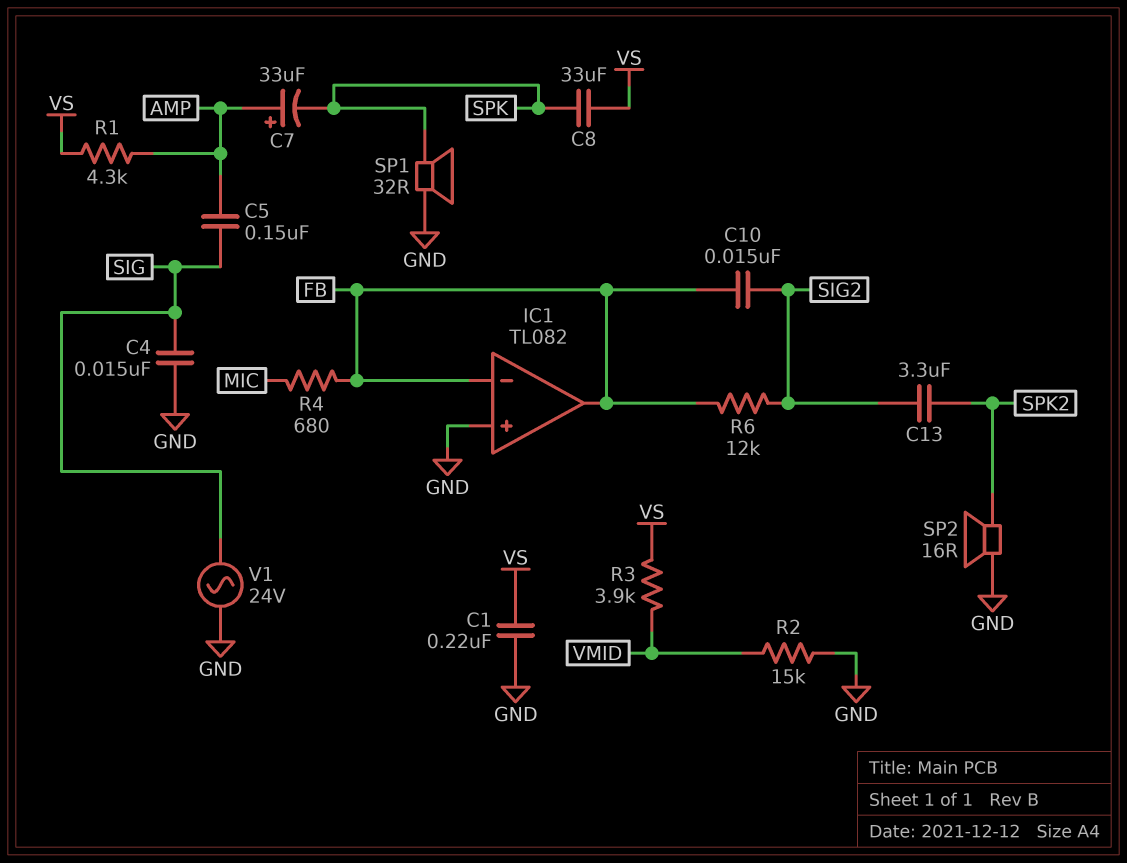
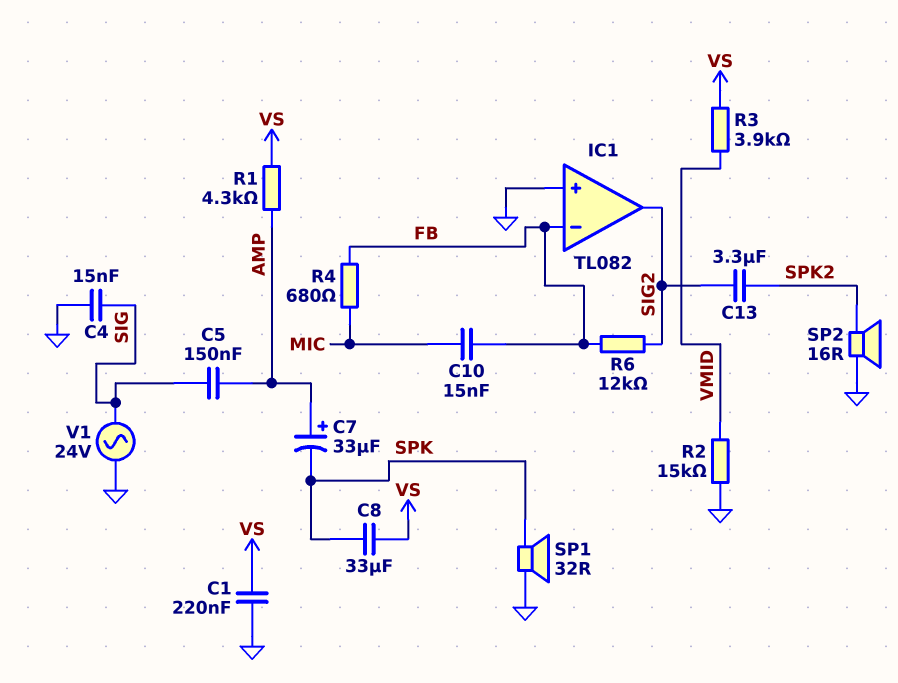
C10: 15nF (FB, SIG2) -> 15nF (FB, MIC)
IC1 pin out: FB -> SIG2

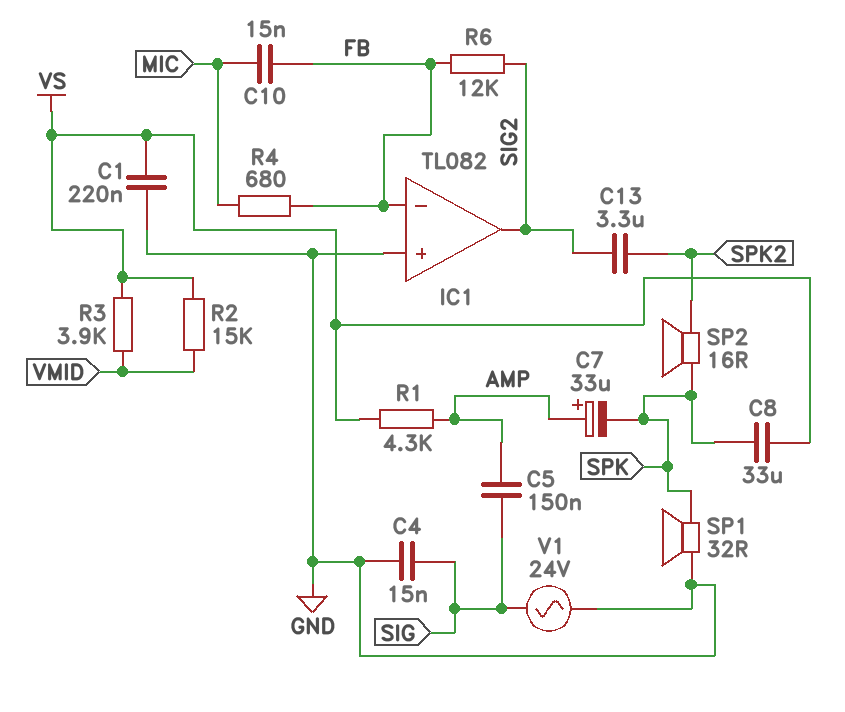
R2: 15k (GND, VMID) -> 15k (VMID, VS)
SP2: speaker 16R (GND, SPK2) -> speaker 16R (SPK, SPK2)

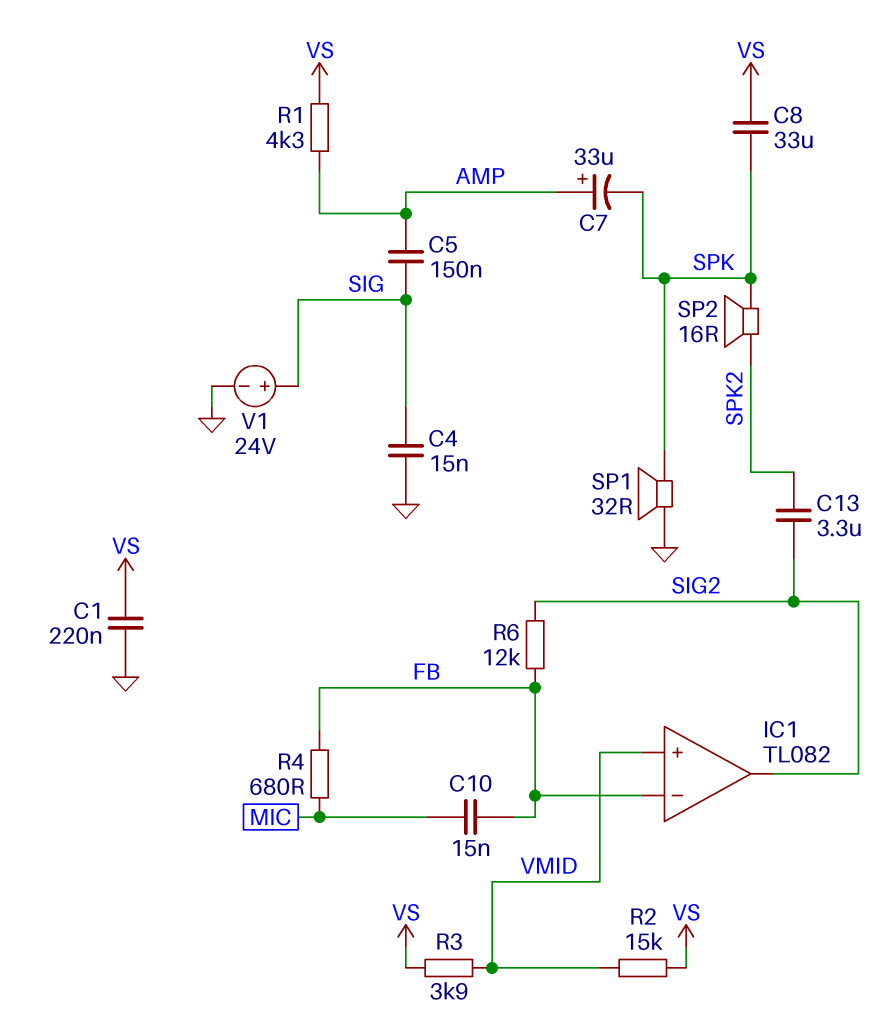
IC1 pin in+: GND -> VMID
V1: AC 24V (GND, SIG) -> 24V (plus SIG, minus GND)

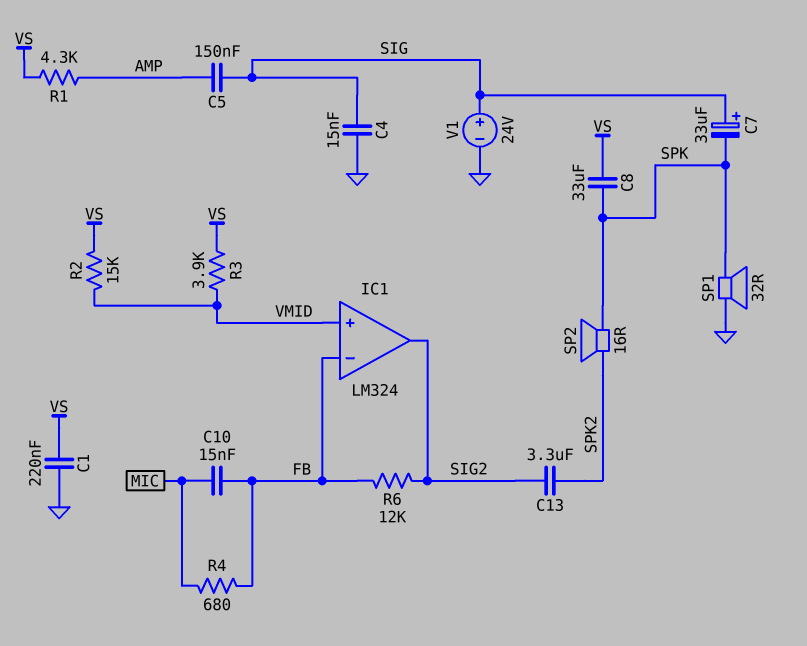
C7: 33uF (plus AMP, minus SPK) -> 33uF (plus SIG, minus SPK)
IC1: TL082 -> LM324

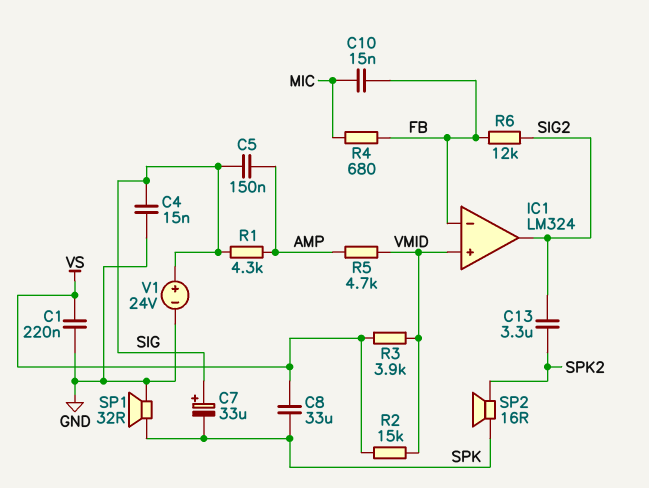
R1: 4.3k (AMP, VS) -> 4.3k (AMP, SIG)
R5: none -> 4.7k (AMP, VMID)

